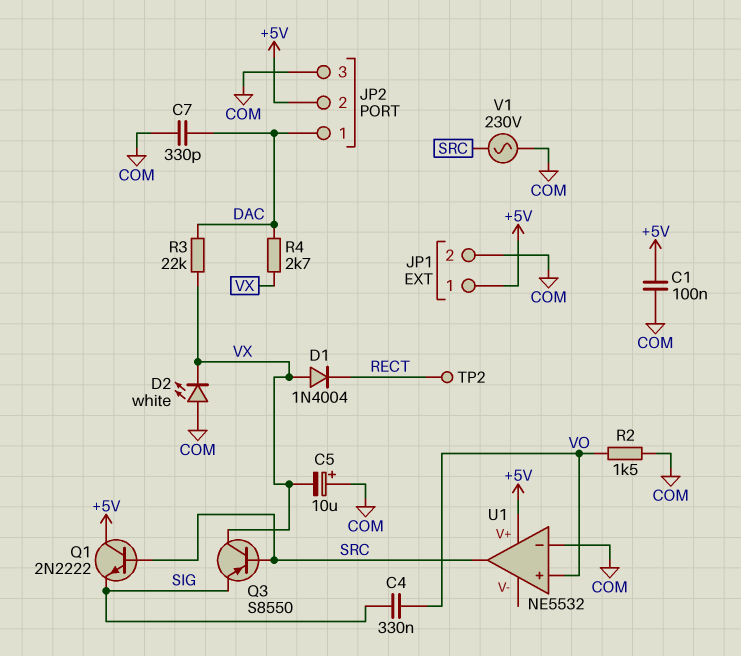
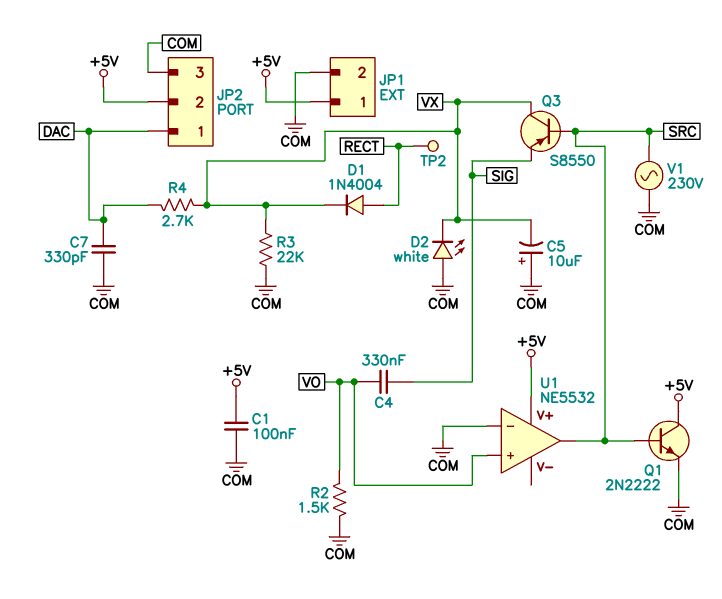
D1: diode 1N4004 (A VX, K RECT) -> diode 1N4004 (A RECT, K VX)
Q1: NPN 2N2222 (B SRC, C +5V, E SIG) -> NPN 2N2222 (B SRC, C +5V, E COM)
R3: 22k (DAC, VX) -> 22k (COM, VX)

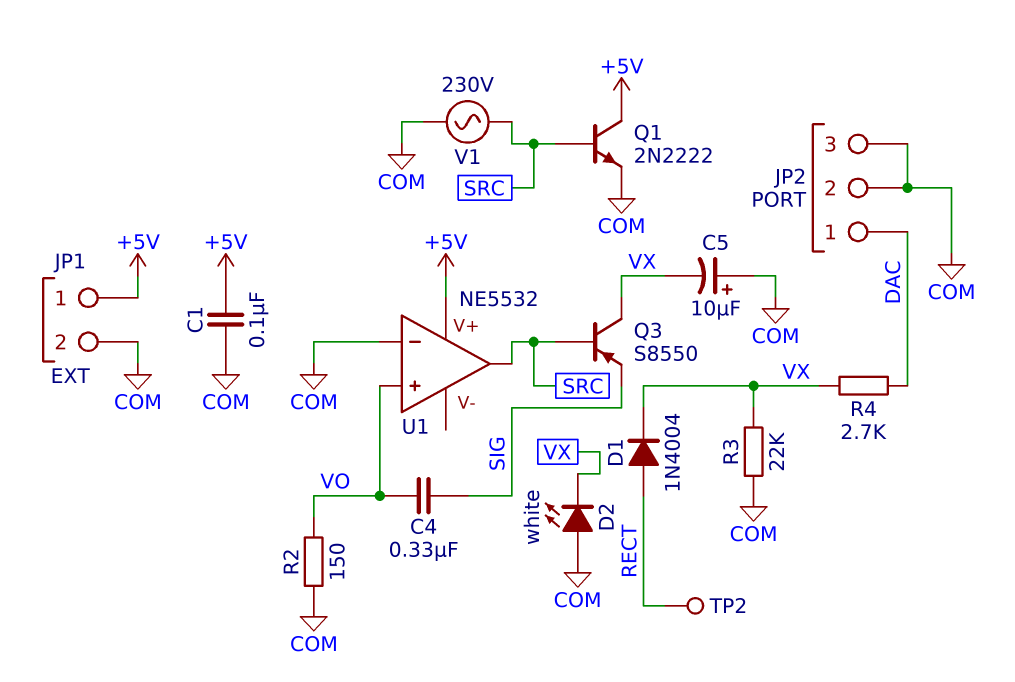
C7: 330pF (COM, DAC) -> none
JP2 pin 2: +5V -> COM
R2: 1.5k (COM, VO) -> 150 (COM, VO)

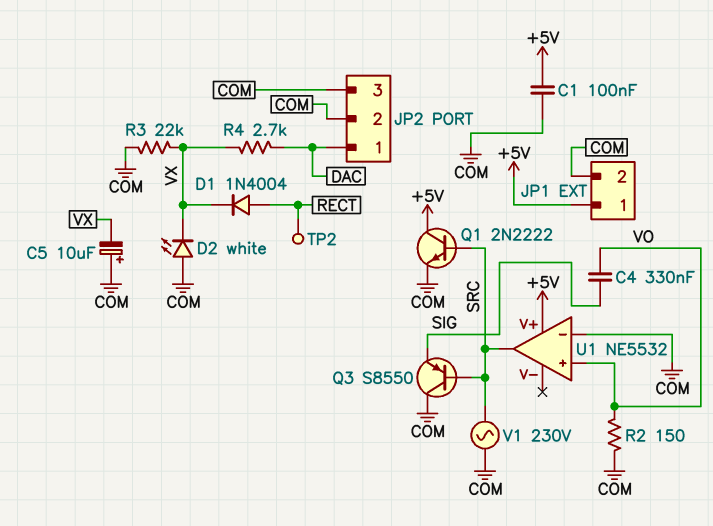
Q3: PNP S8550 (B SRC, C VX, E SIG) -> PNP S8550 (B SRC, C COM, E SIG)

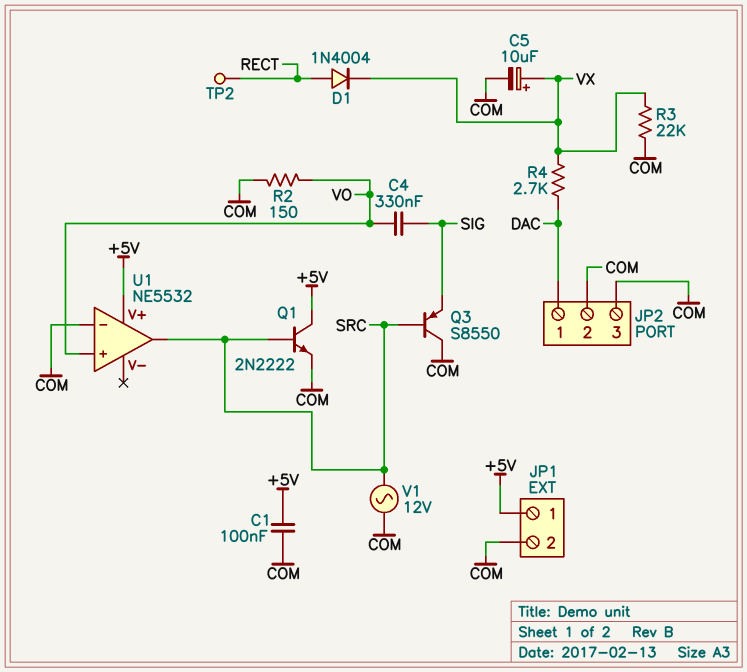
C5: 10uF (plus COM, minus VX) -> 10uF (plus VX, minus COM)
D2: LED white (A COM, K VX) -> none
V1: AC 230V (COM, SRC) -> AC 12V (COM, SRC)

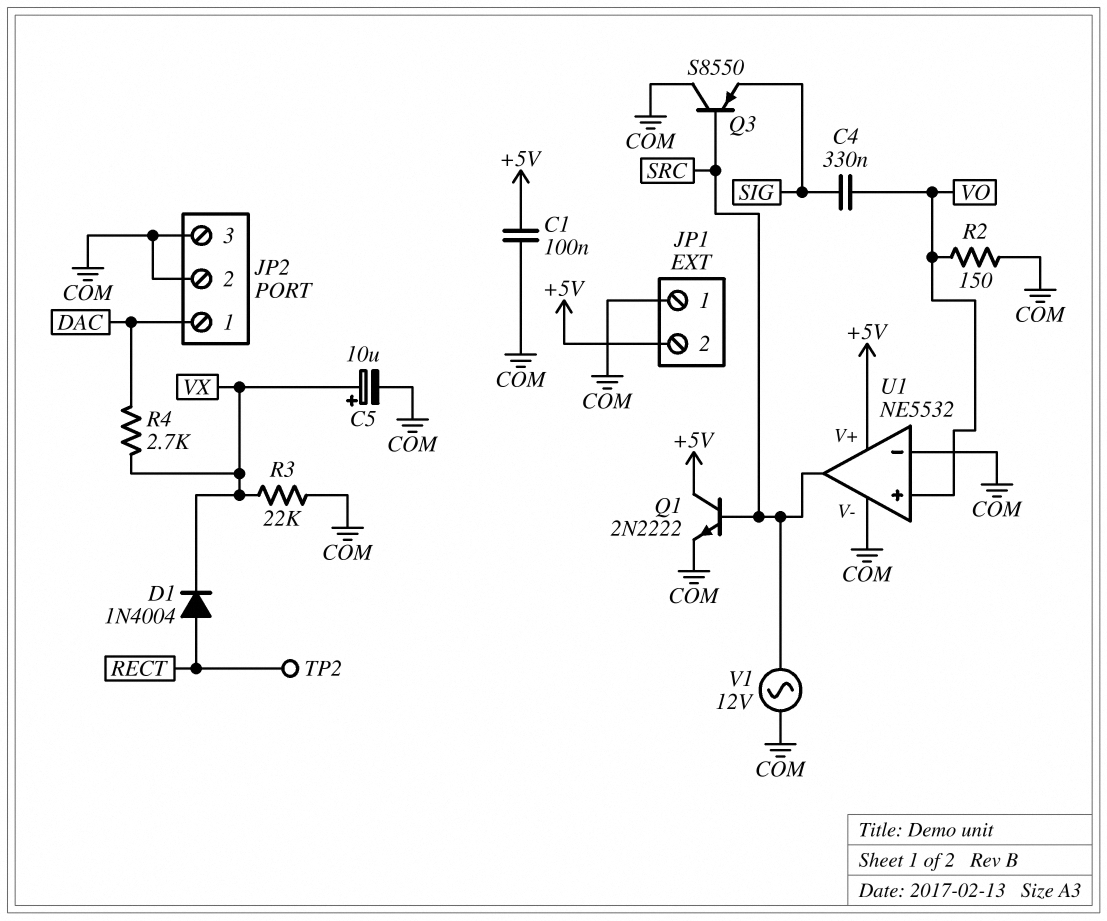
JP1 pin 1: +5V -> COM
JP1 pin 2: COM -> +5V
U1 pin V-: none -> COM

